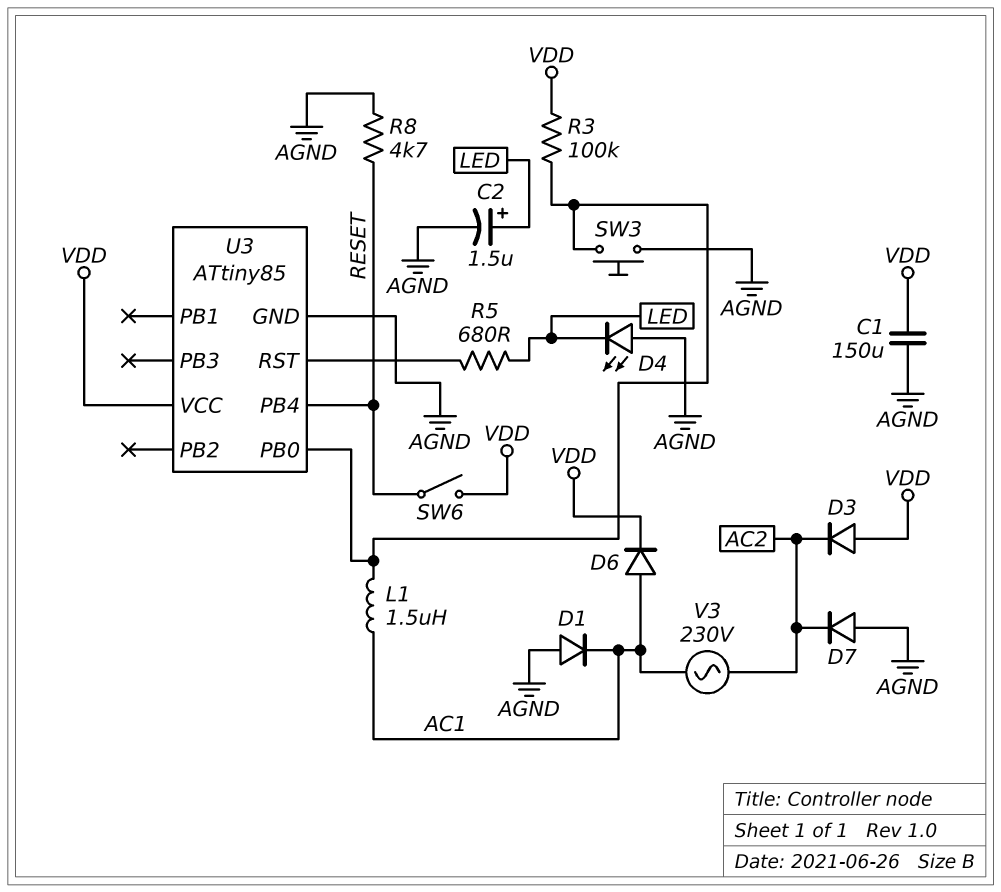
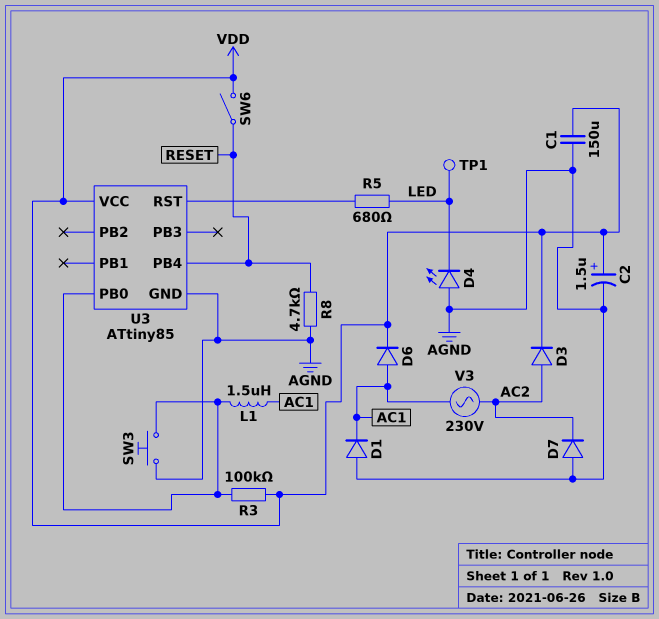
C2: 1.5uF (plus LED, minus AGND) -> 1.5uF (plus VDD, minus AGND)
D3: diode (A VDD, K AC2) -> diode (A AC2, K VDD)
TP1: none -> test point (LED)

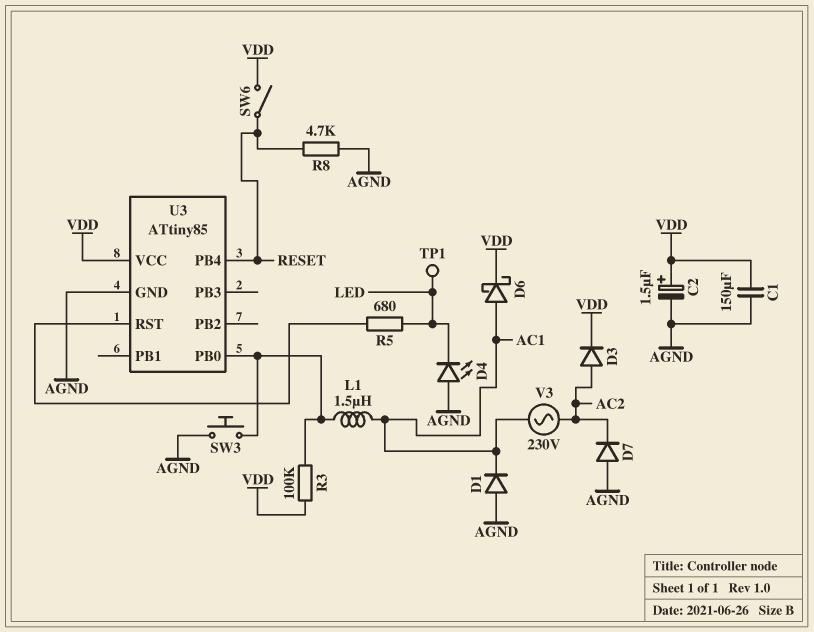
D6: diode (A AC1, K VDD) -> schottky (A AC1, K VDD)

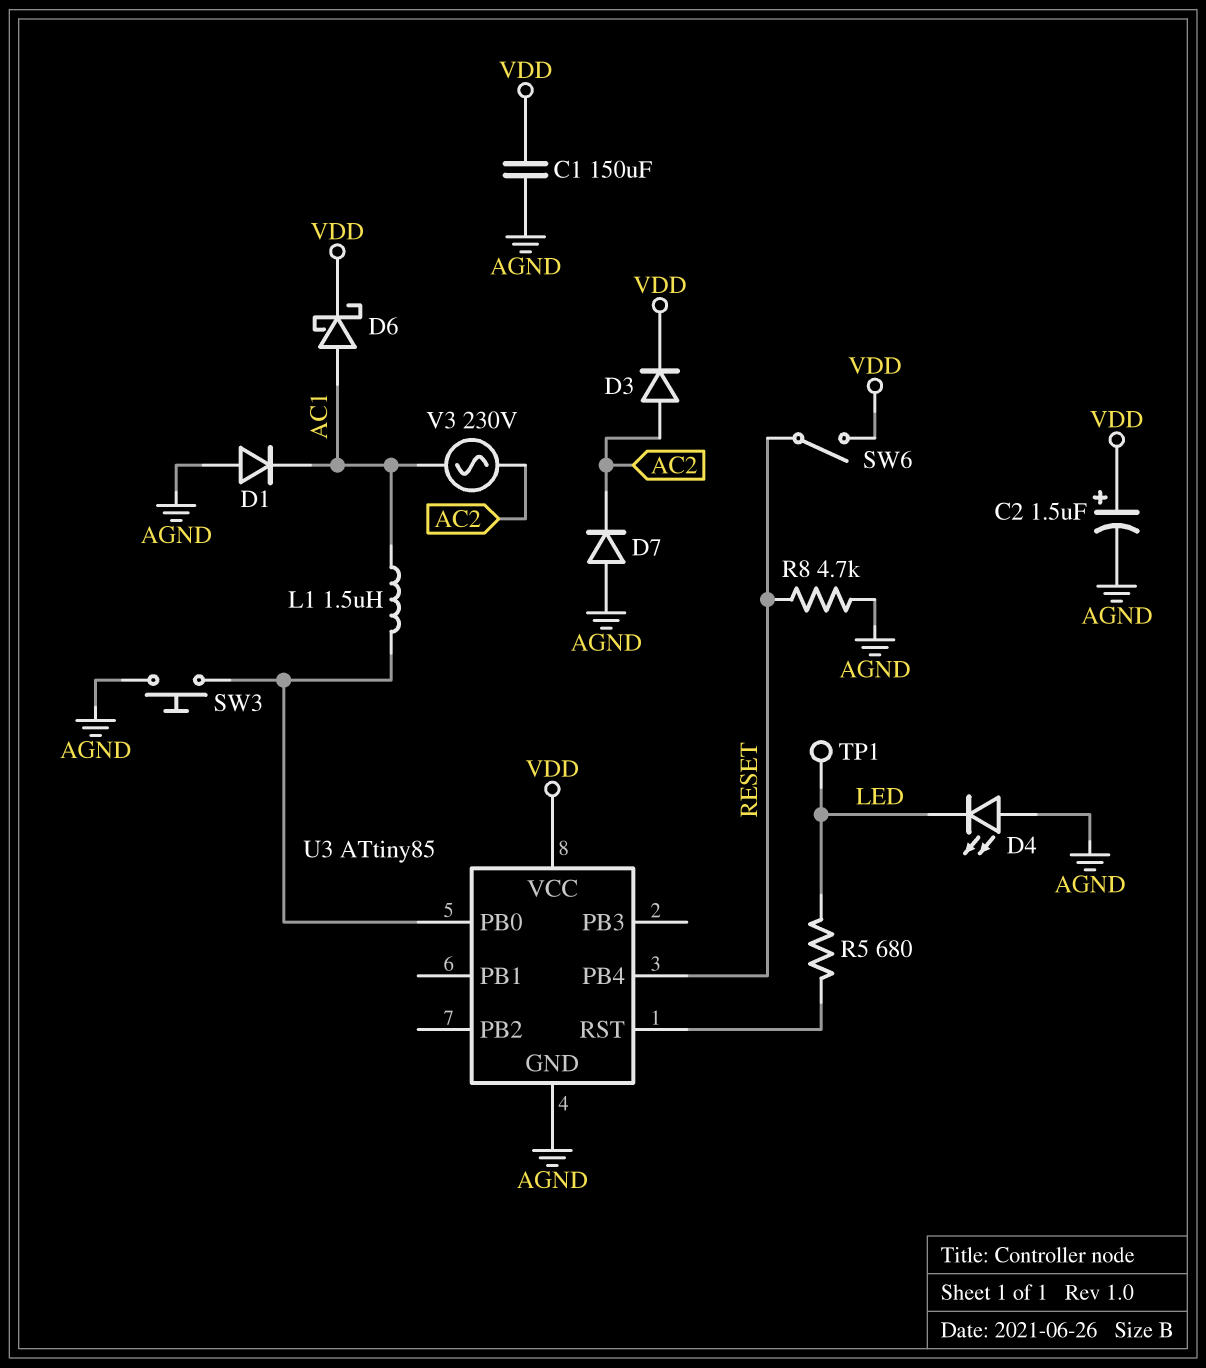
R3: 100k (U3/PB0, VDD) -> none

